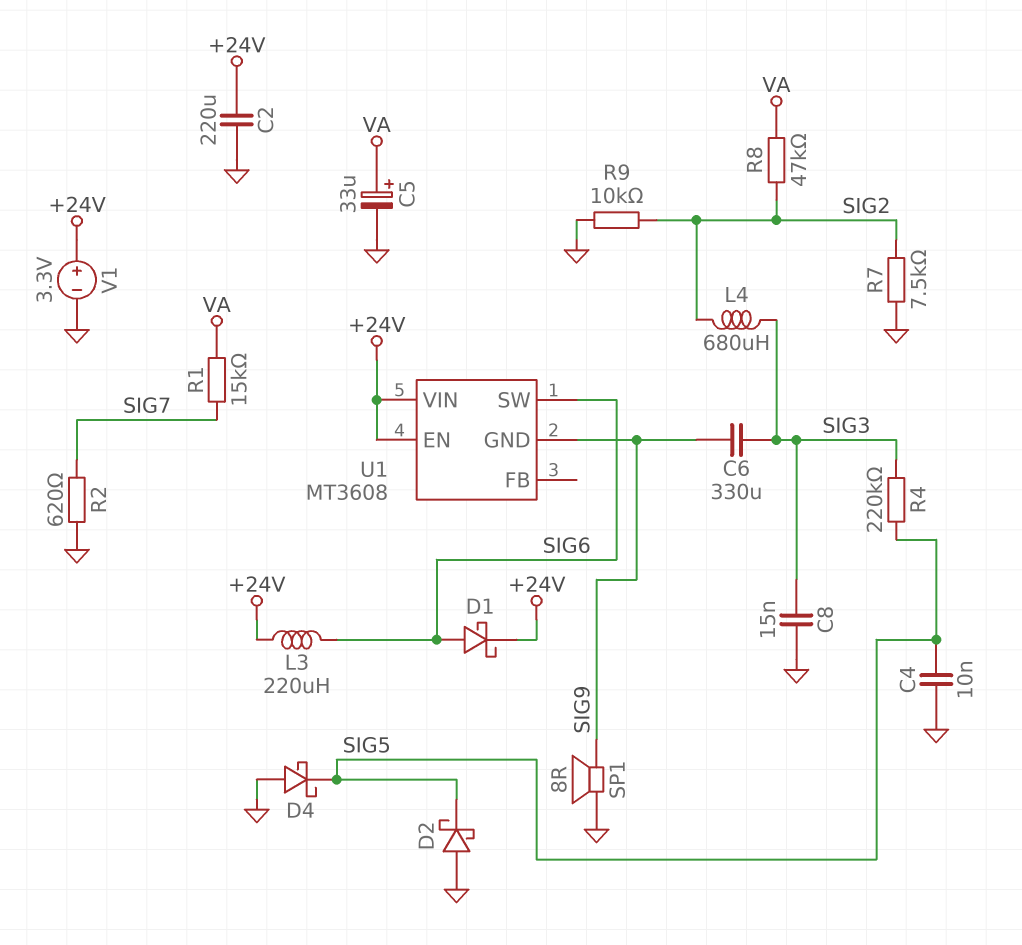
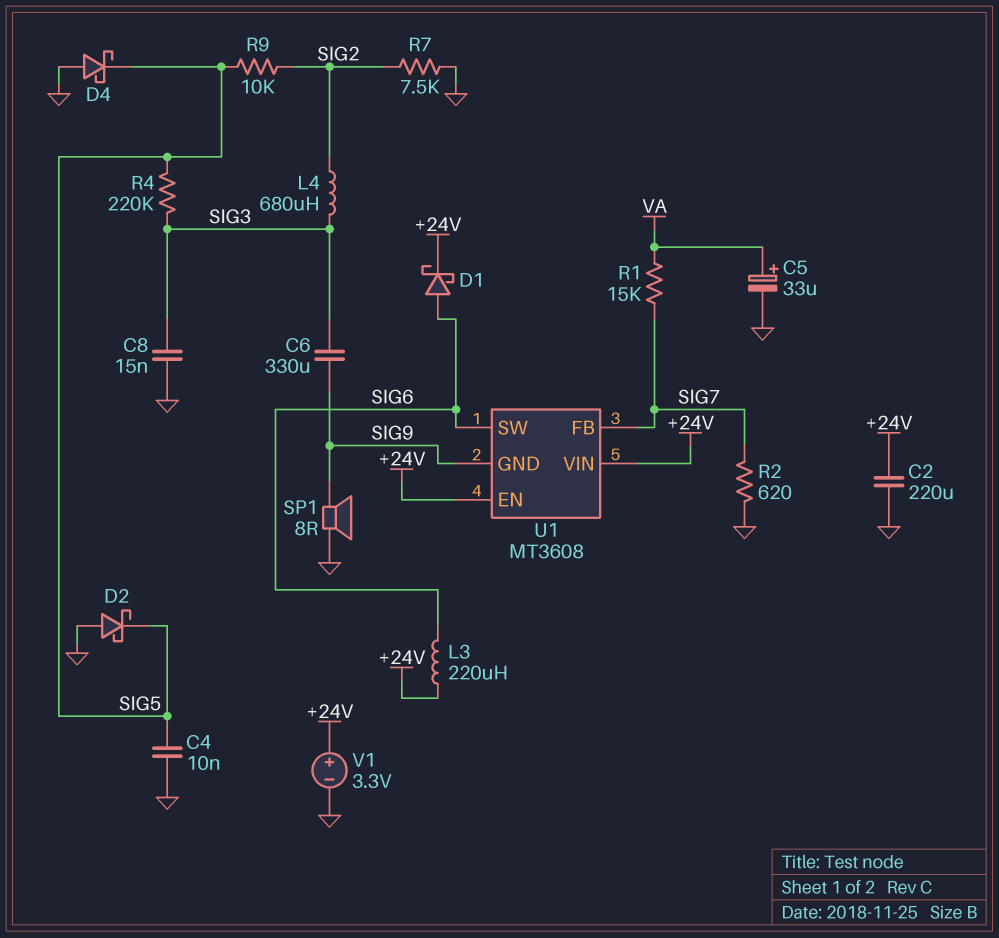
R8: 47k (SIG2, VA) -> none
R9: 10k (GND, SIG2) -> 10k (SIG2, SIG5)
U1 pin FB: none -> SIG7

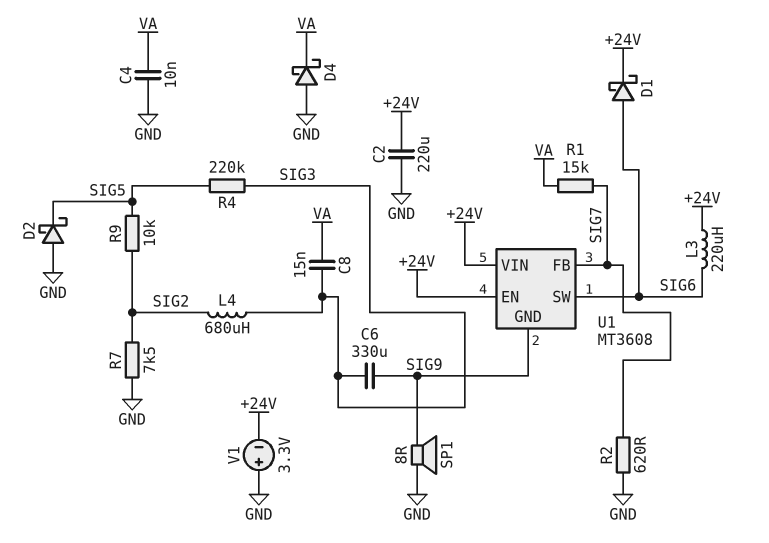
C4: 10nF (GND, SIG5) -> 10nF (GND, VA)
C5: 33uF (plus VA, minus GND) -> none
C8: 15nF (GND, SIG3) -> 15nF (SIG3, VA)
D4: schottky (A GND, K SIG5) -> schottky (A GND, K VA)
V1: 3.3V (plus +24V, minus GND) -> 3.3V (plus GND, minus +24V)

